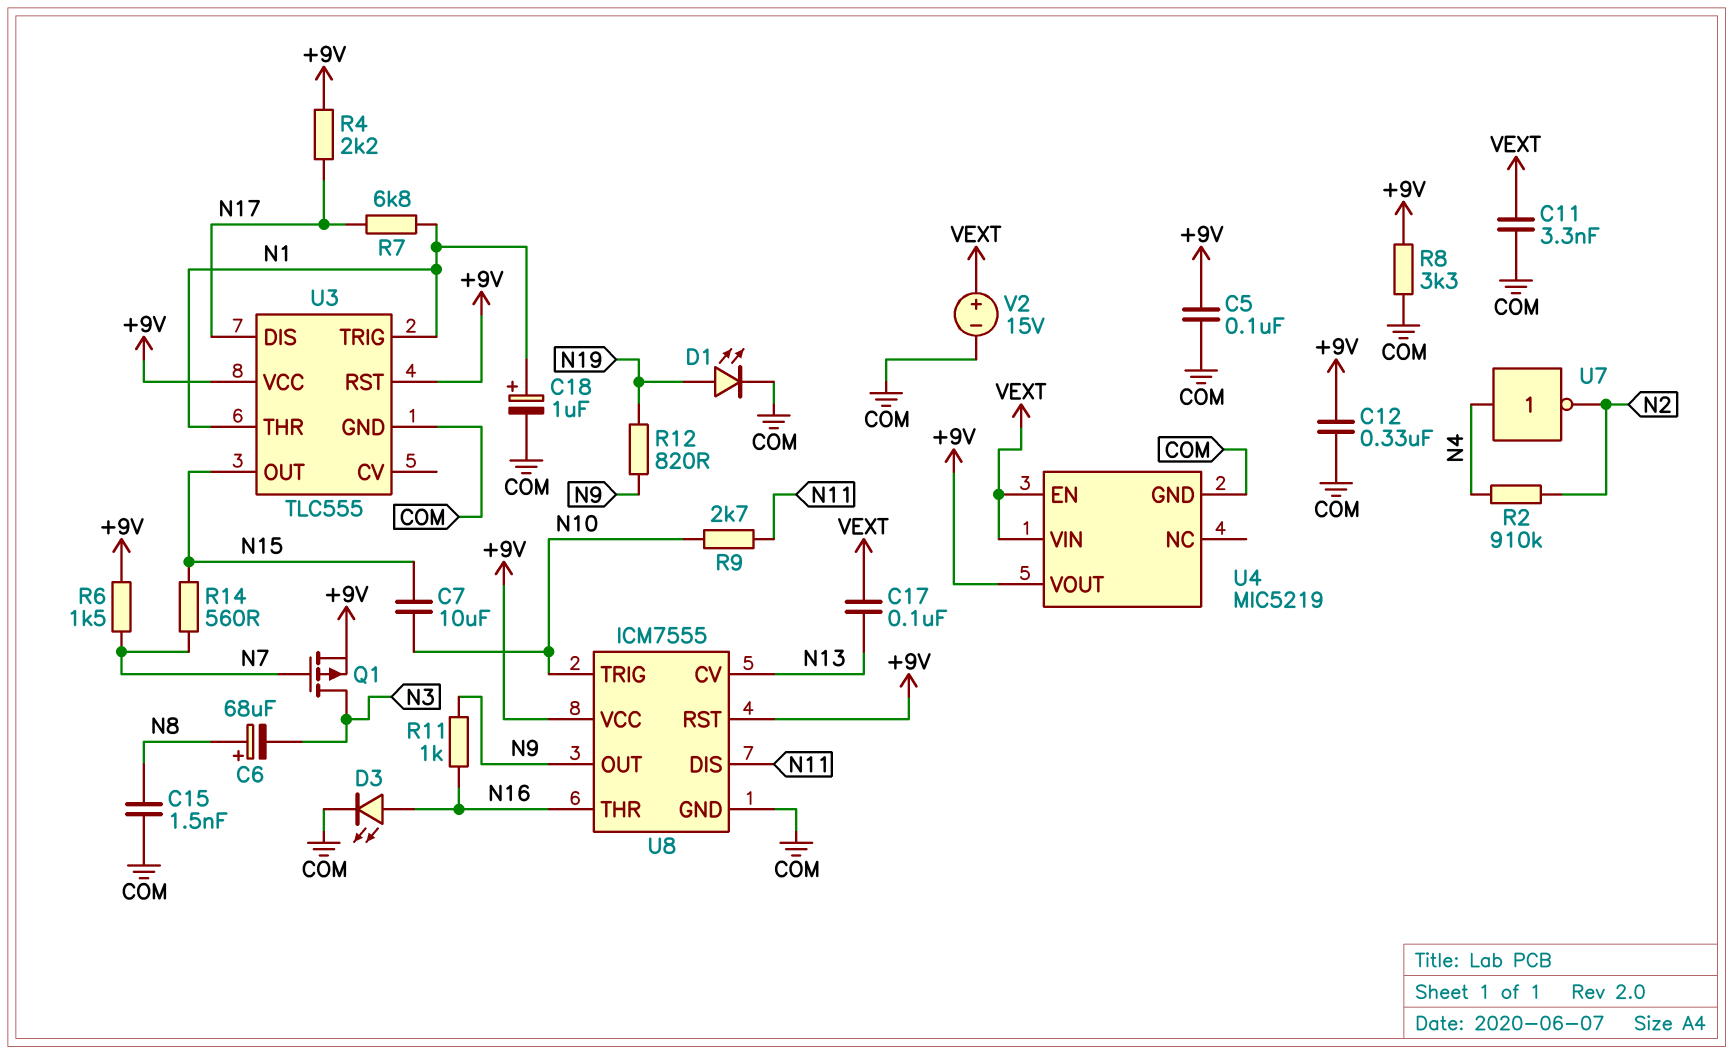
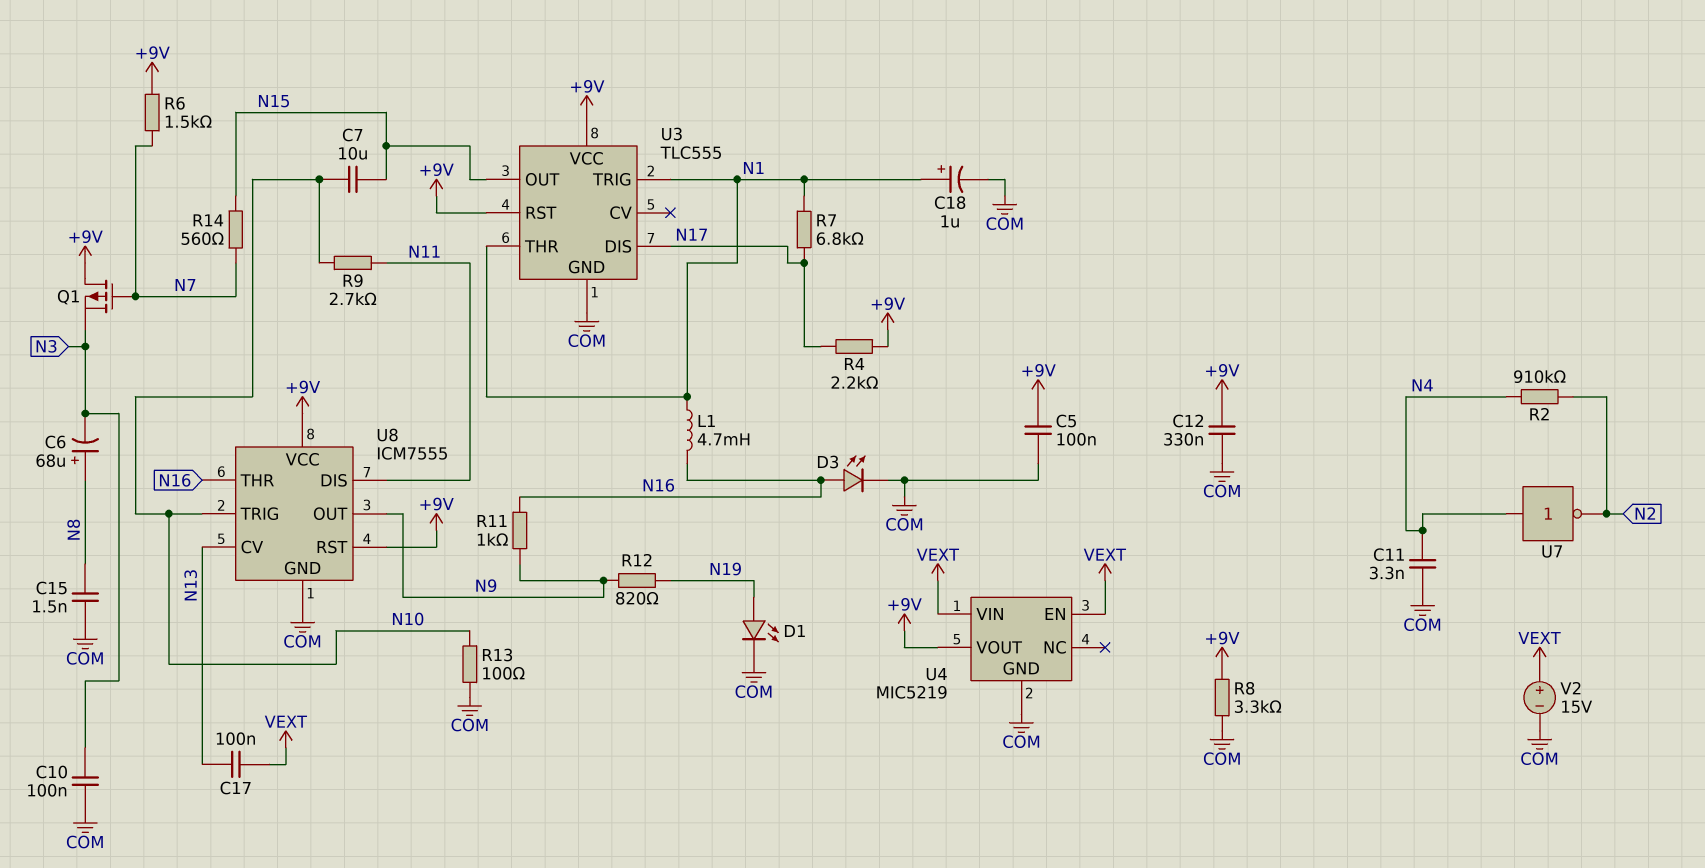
C10: none -> 100nF (COM, N3)
C11: 3.3nF (COM, VEXT) -> 3.3nF (COM, N4)
L1: none -> 4.7mH (N1, N16)
Q1: PMOS (G N7, D N3, S +9V) -> PMOS (G N7, D +9V, S N3)
R13: none -> 100 (COM, N10)

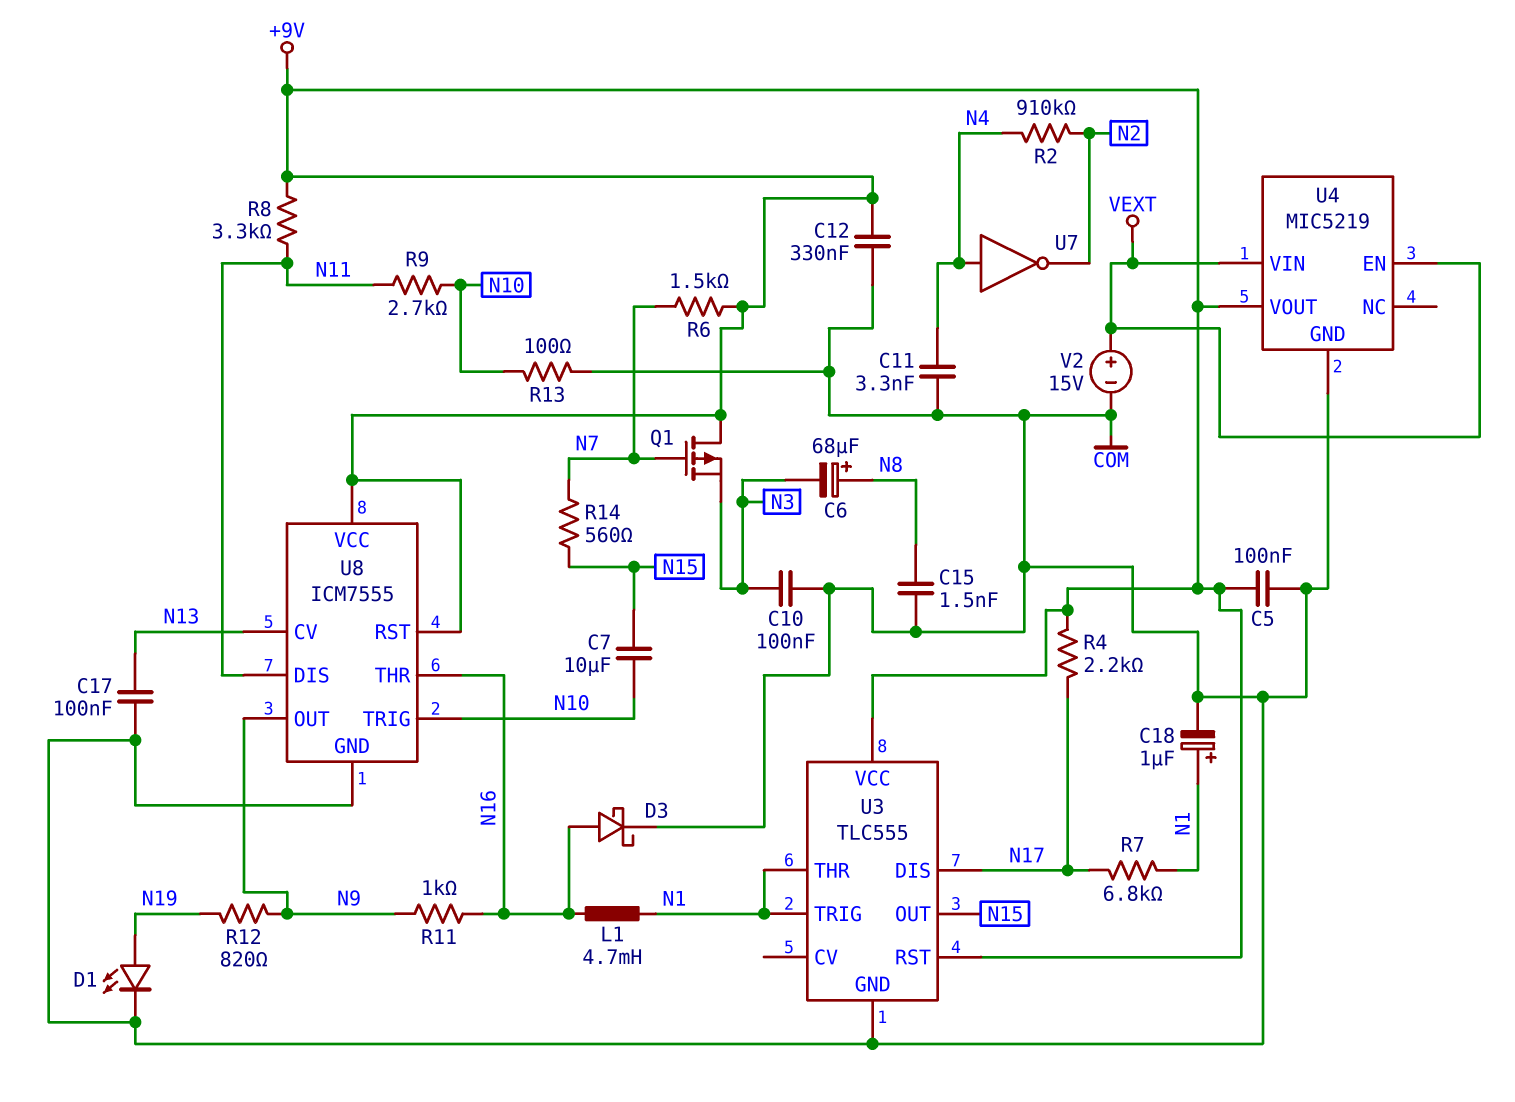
C17: 100nF (N13, VEXT) -> 100nF (COM, N13)
D3: LED (A N16, K COM) -> schottky (A N16, K COM)
R8: 3.3k (+9V, COM) -> 3.3k (+9V, N11)

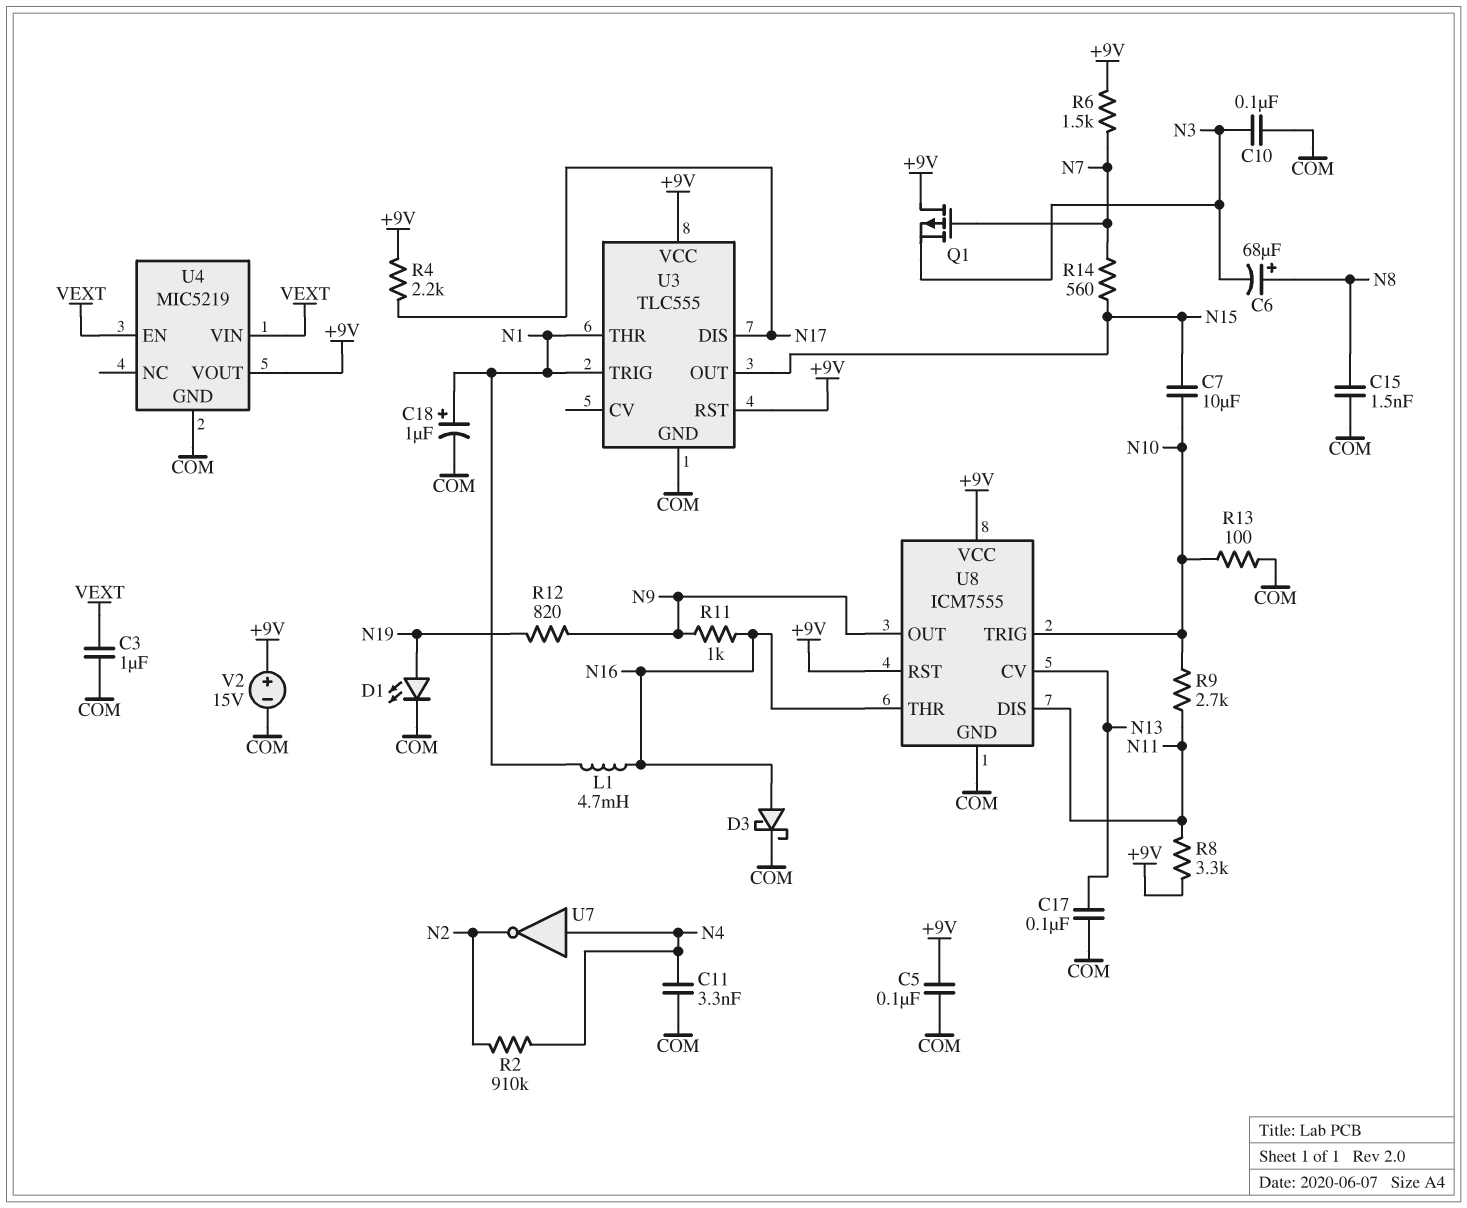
C3: none -> 1uF (COM, VEXT)
C12: 330nF (+9V, COM) -> none
R7: 6.8k (N1, N17) -> none
V2: 15V (plus VEXT, minus COM) -> 15V (plus +9V, minus COM)

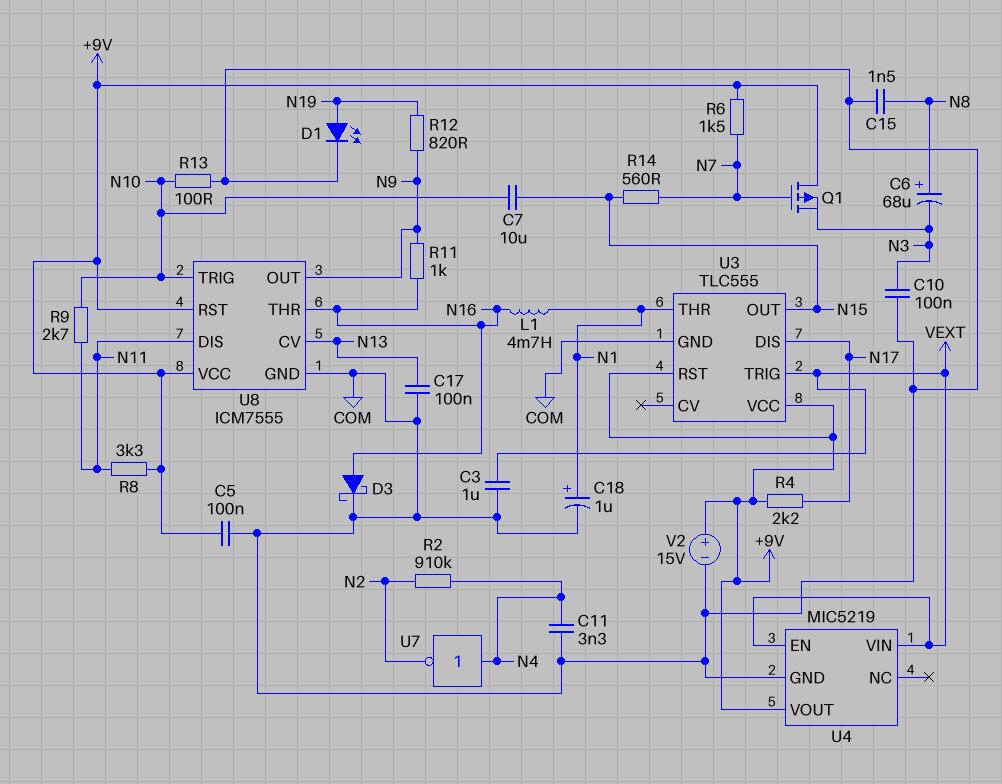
U3 pin TRIG: N1 -> VEXT

